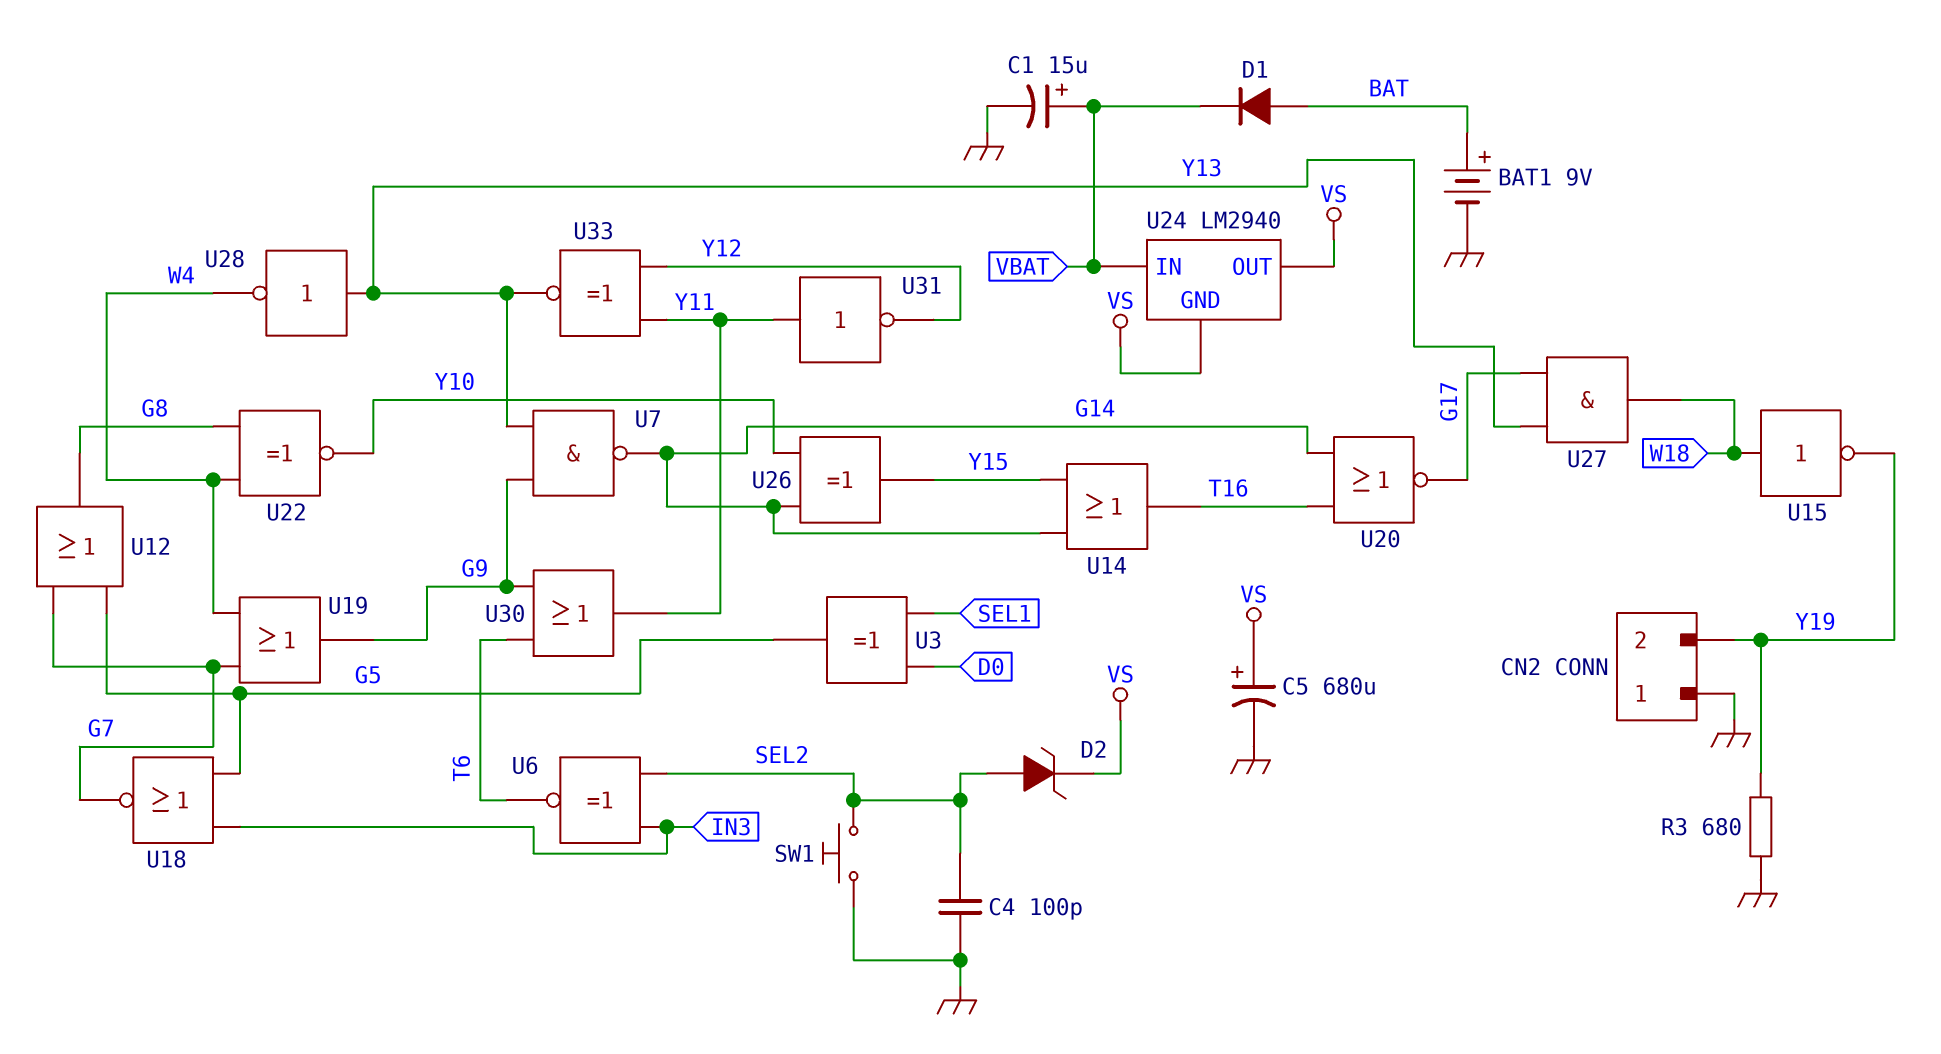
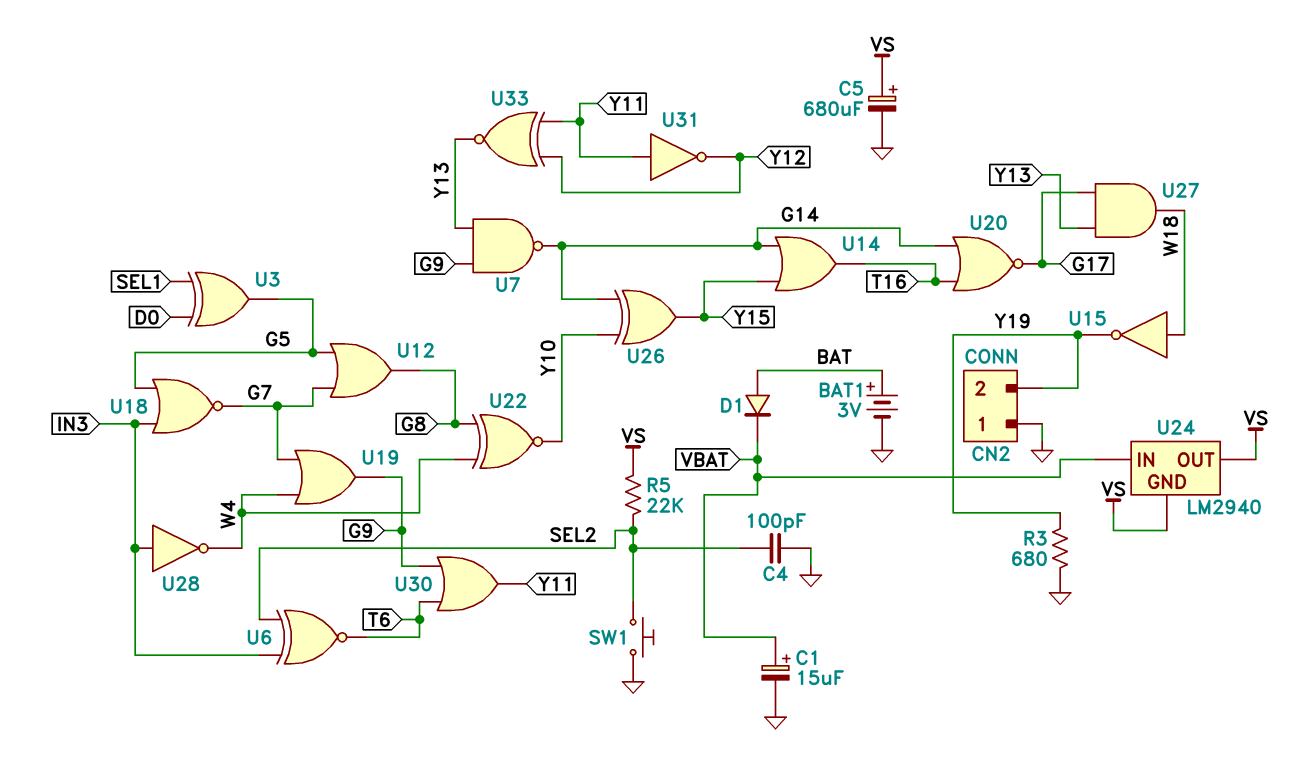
BAT1: 9V (plus BAT, minus GND) -> 3V (plus BAT, minus GND)
D2: zener (A SEL2, K VS) -> none
R5: none -> 22k (SEL2, VS)
U28: NOT (in Y13, out W4) -> NOT (in IN3, out W4)

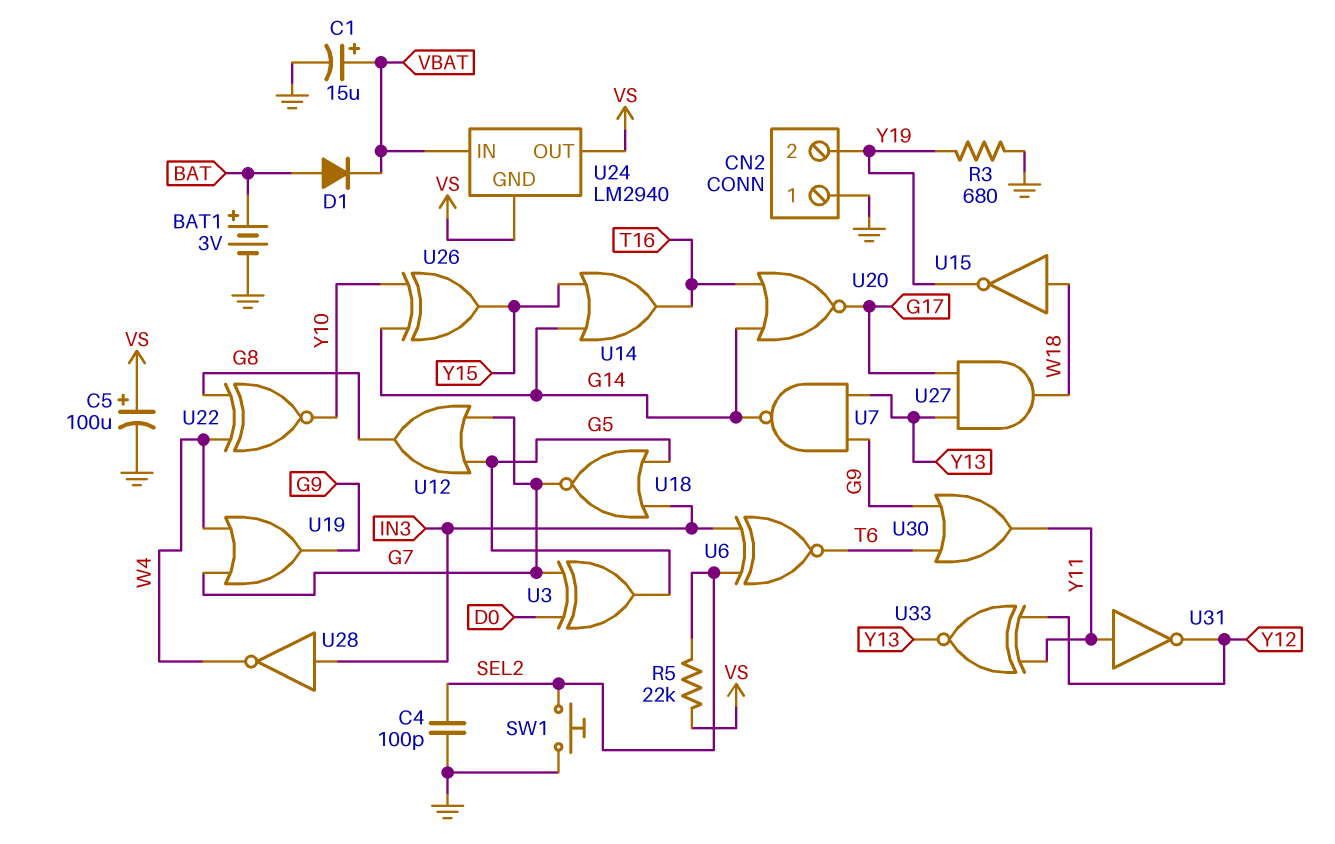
C5: 680uF (plus VS, minus GND) -> 100uF (plus VS, minus GND)
U3: XOR (in D0, in SEL1, out G5) -> XOR (in D0, in G7, out G5)

